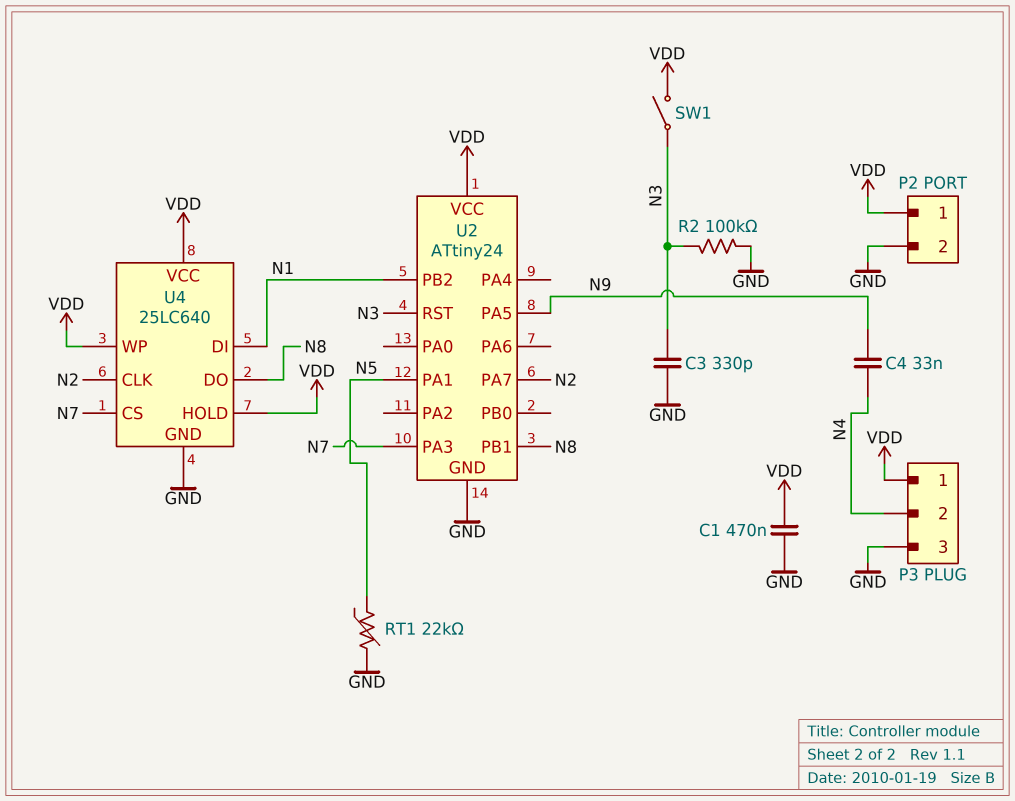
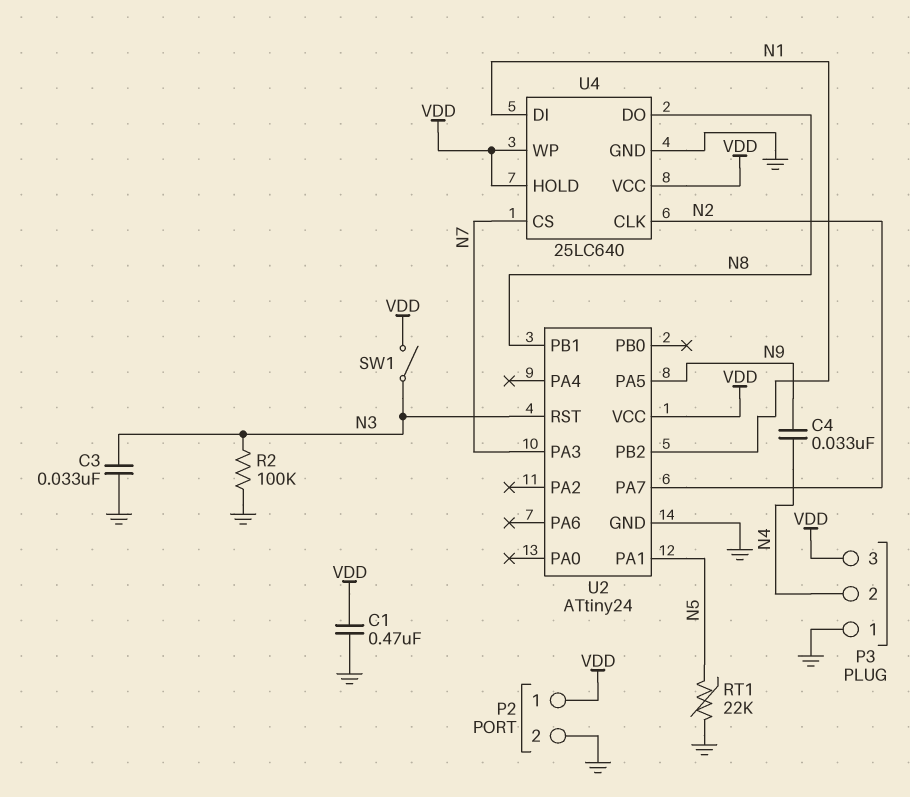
C3: 330pF (GND, N3) -> 33nF (GND, N3)
P3 pin 1: VDD -> GND
P3 pin 3: GND -> VDD

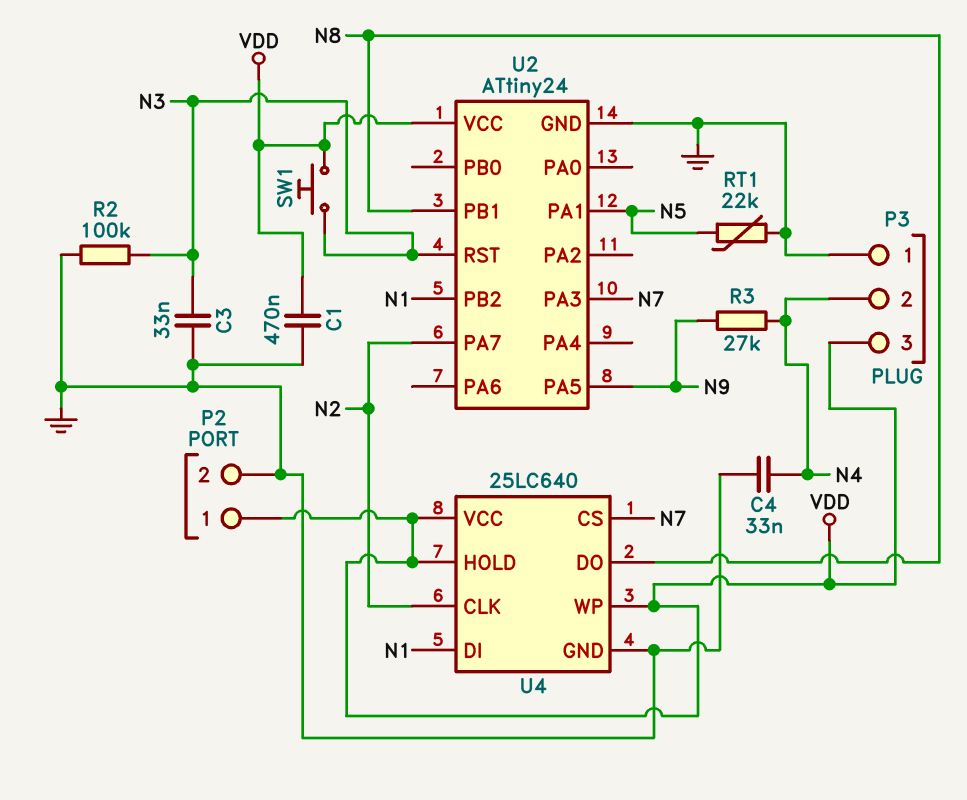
C4: 33nF (N4, N9) -> 33nF (GND, N4)
R3: none -> 27k (N4, N9)
SW1: switch (N3, VDD) -> button (N3, VDD)

